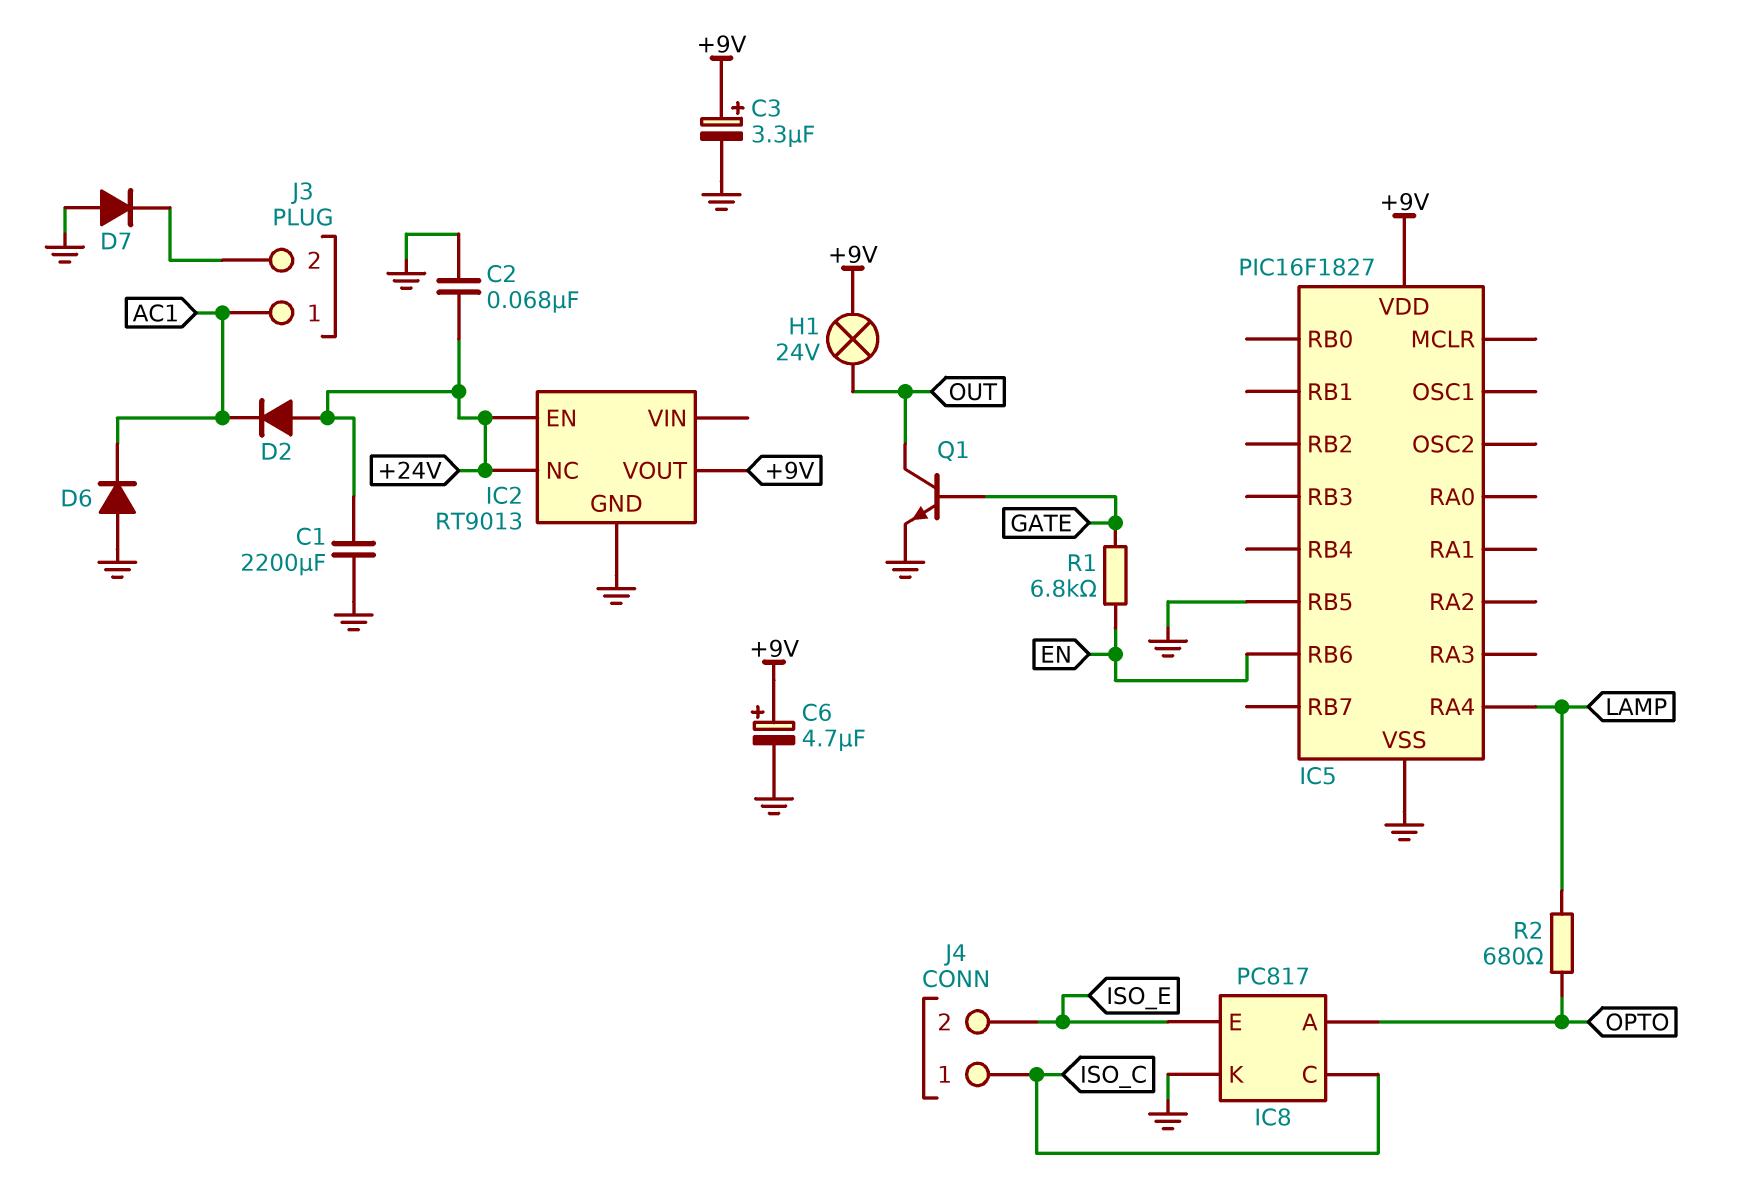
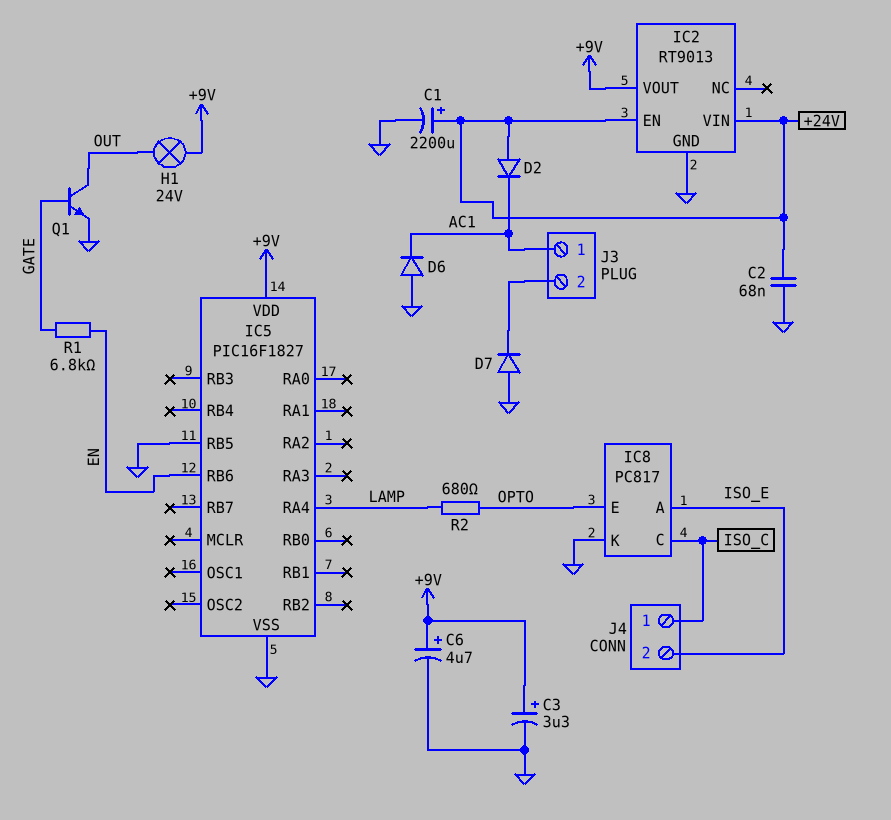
C1: 2200uF (+24V, GND) -> 2200uF (plus +24V, minus GND)
IC2 pin NC: +24V -> none
IC2 pin VIN: none -> +24V
IC8 pin A: OPTO -> ISO_E
IC8 pin E: ISO_E -> OPTO

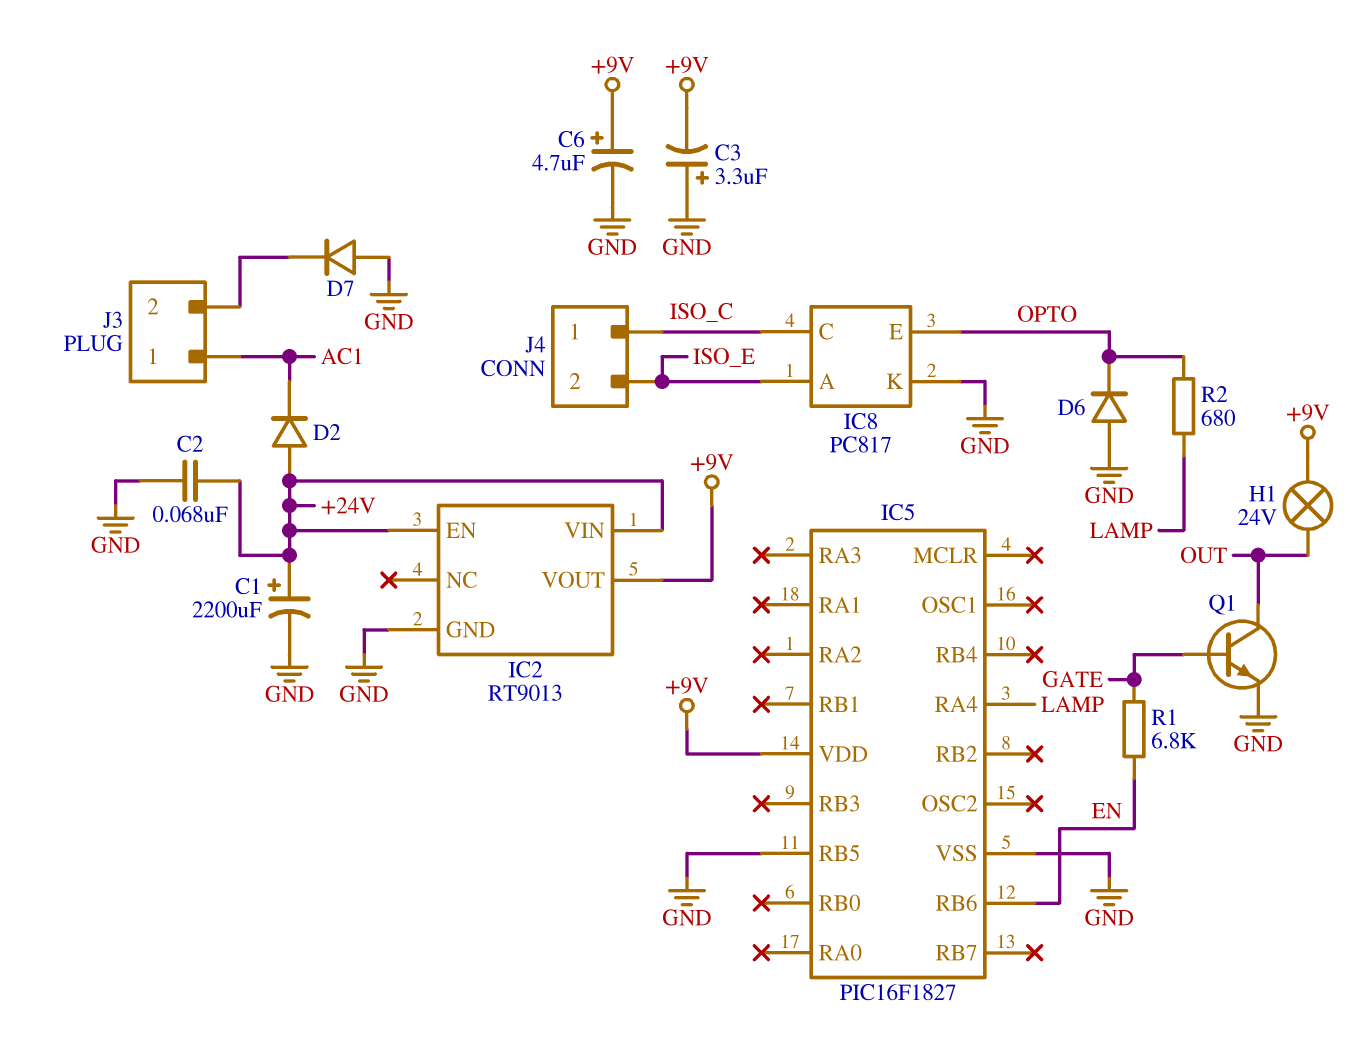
C3: 3.3uF (plus +9V, minus GND) -> 3.3uF (plus GND, minus +9V)
D6: diode (A GND, K AC1) -> diode (A GND, K OPTO)

